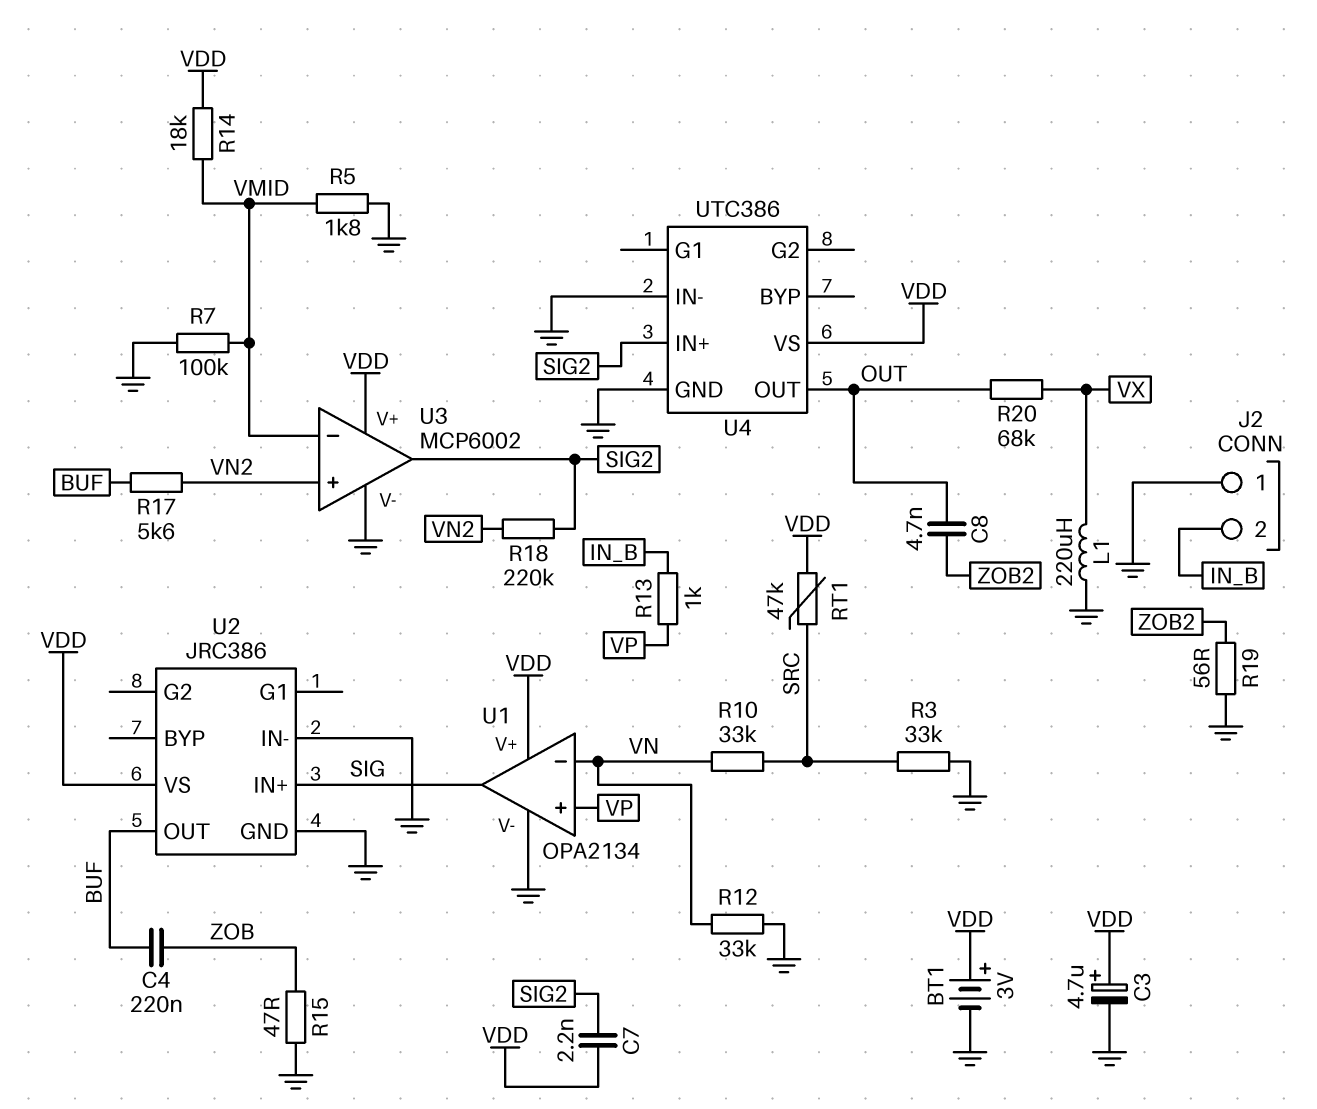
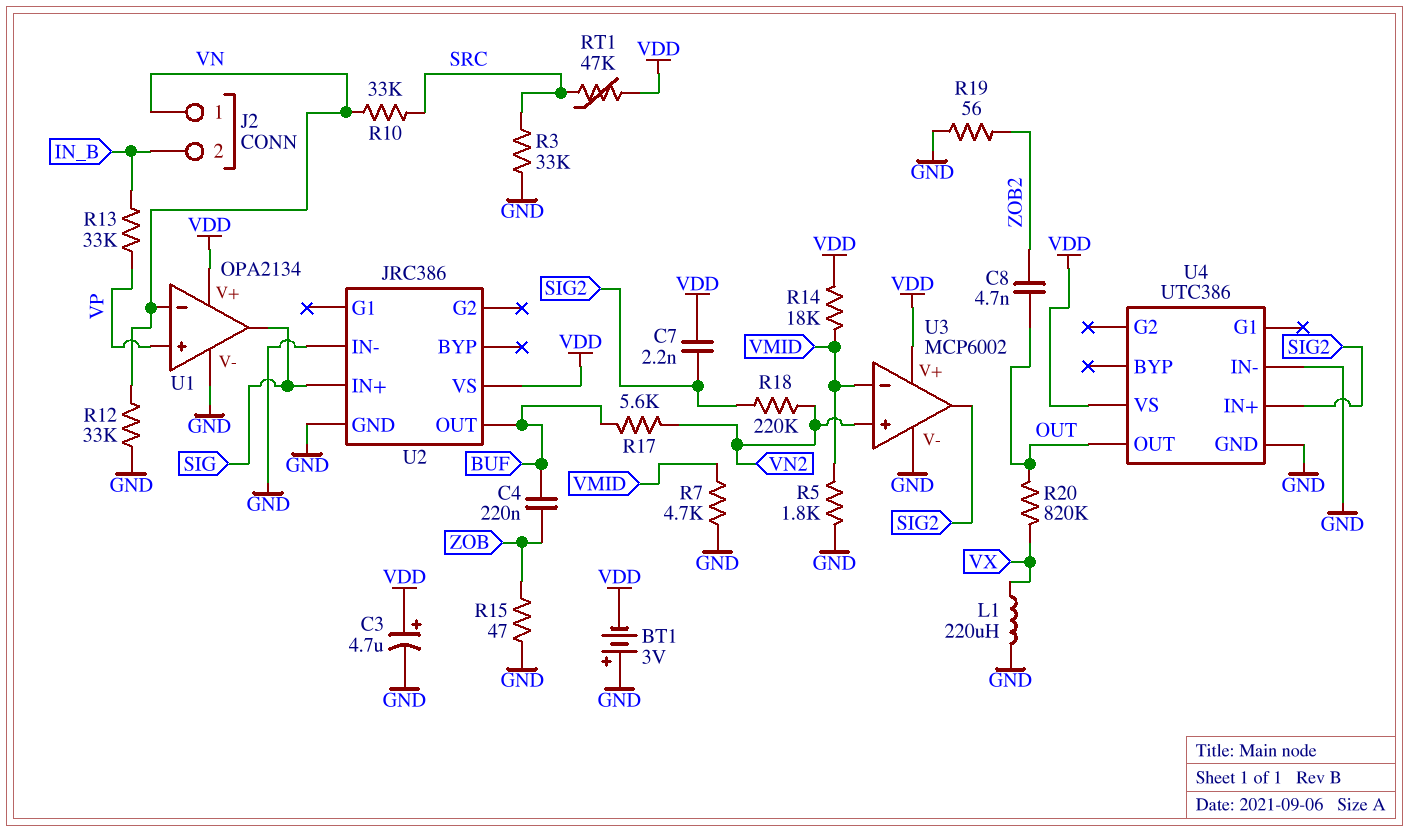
BT1: 3V (plus VDD, minus GND) -> 3V (plus GND, minus VDD)
J2 pin 1: GND -> VN
R7: 100k (GND, VMID) -> 4.7k (GND, VMID)
R13: 1k (IN_B, VP) -> 33k (IN_B, VP)
R20: 68k (OUT, VX) -> 820k (OUT, VX)

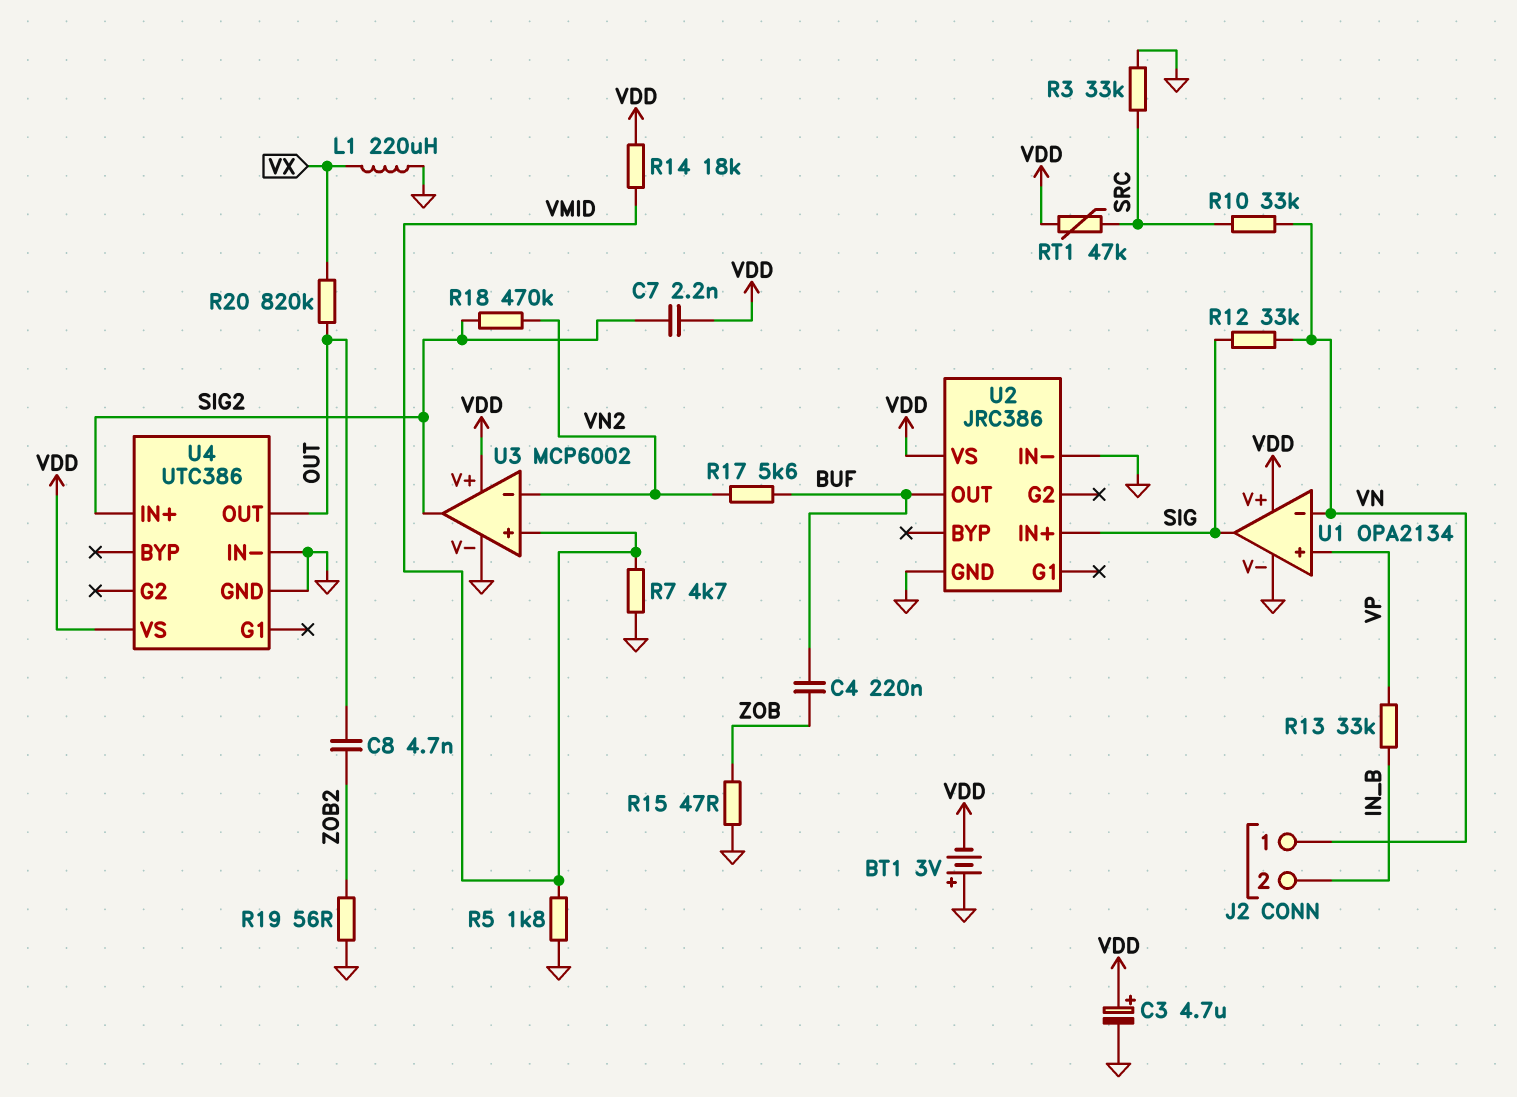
R12: 33k (GND, VN) -> 33k (SIG, VN)
R18: 220k (SIG2, VN2) -> 470k (SIG2, VN2)
U3 pin in+: VN2 -> VMID
U3 pin in-: VMID -> VN2

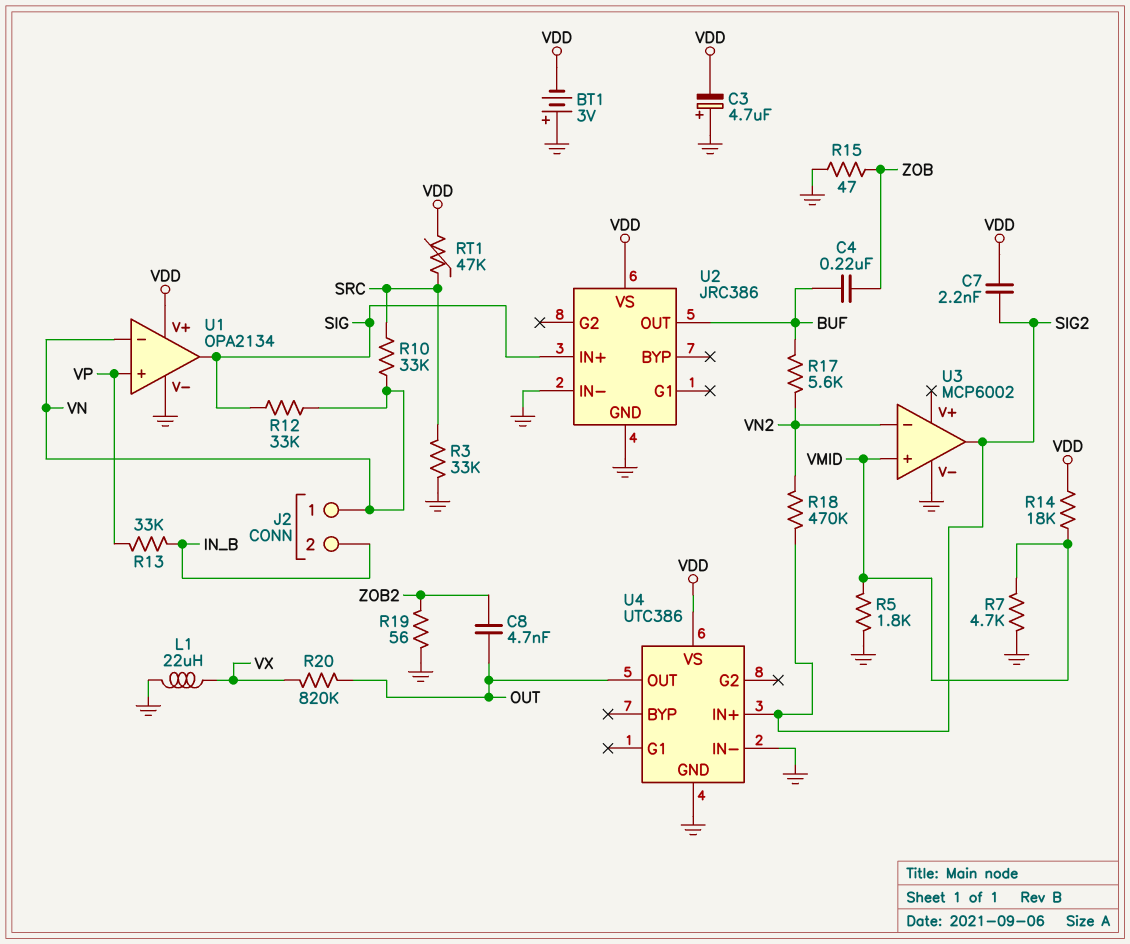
C3: 4.7uF (plus VDD, minus GND) -> 4.7uF (plus GND, minus VDD)
L1: 220uH (GND, VX) -> 22uH (GND, VX)
U3 pin V+: VDD -> none

